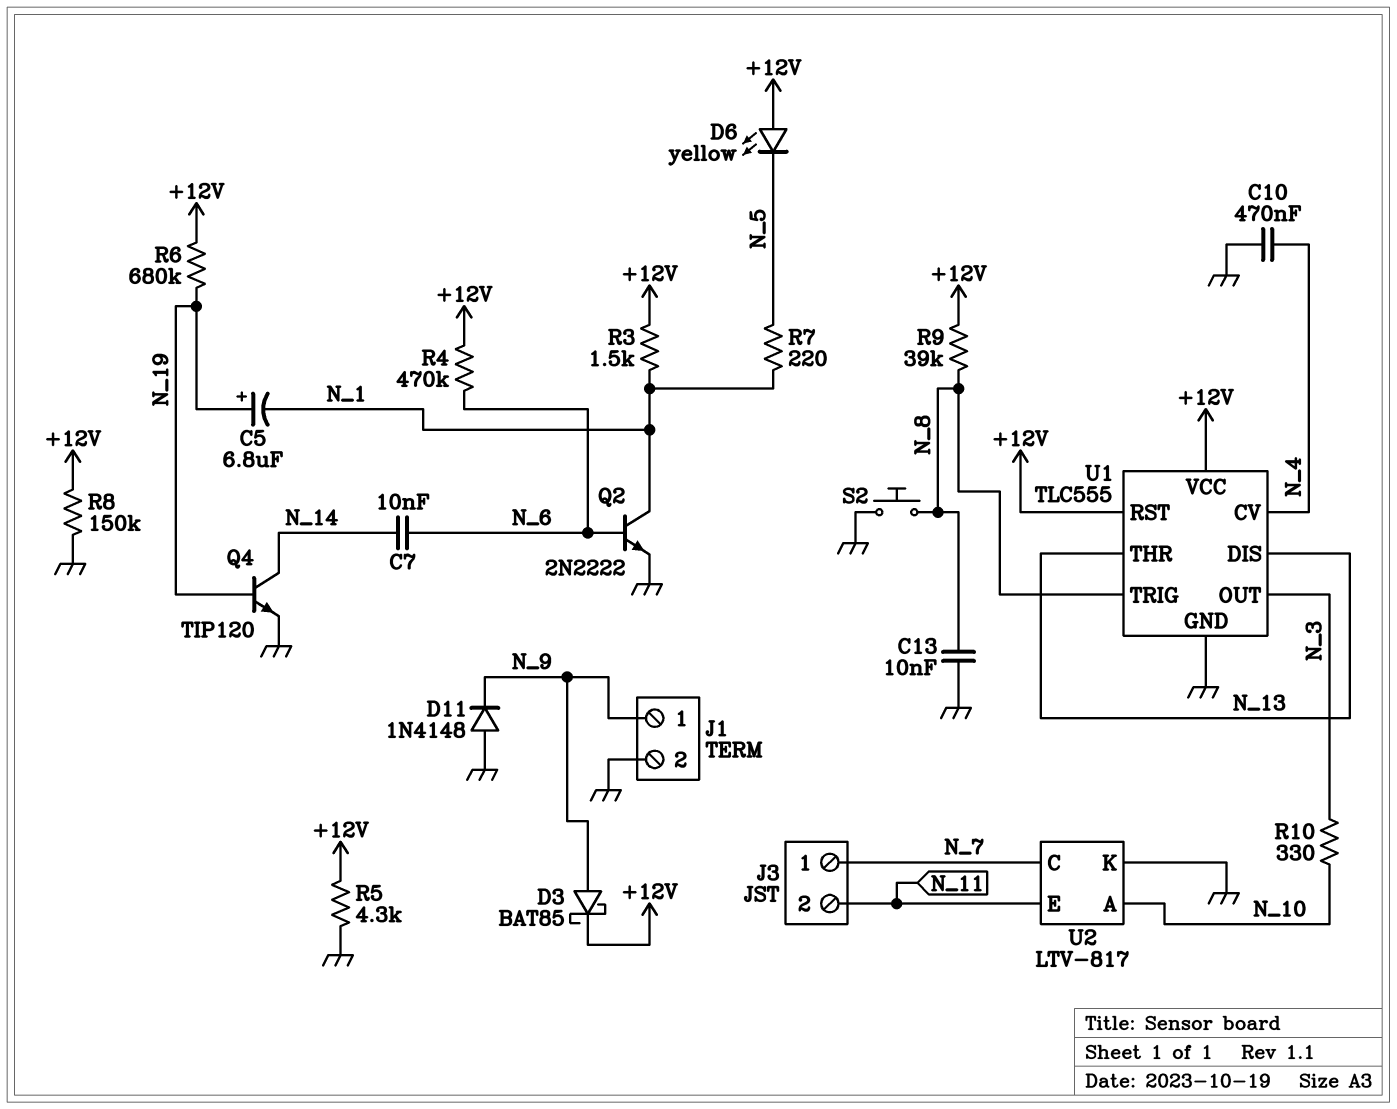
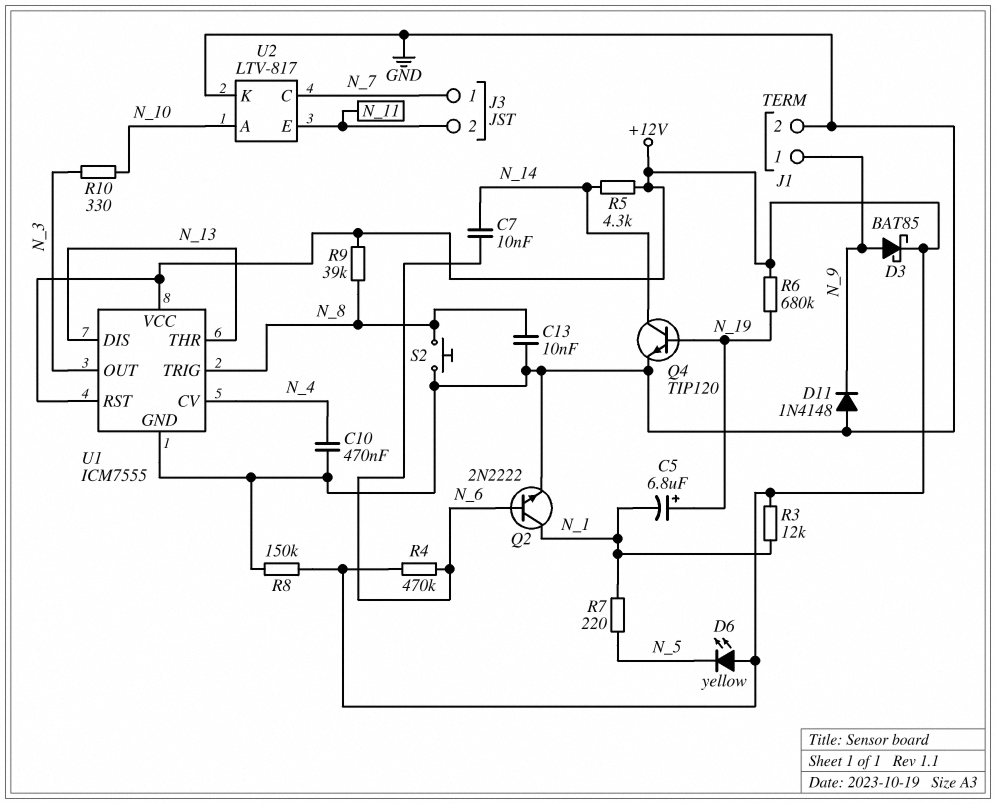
R3: 1.5k (+12V, N_1) -> 12k (+12V, N_1)
R5: 4.3k (+12V, GND) -> 4.3k (+12V, N_14)
U1: TLC555 -> ICM7555

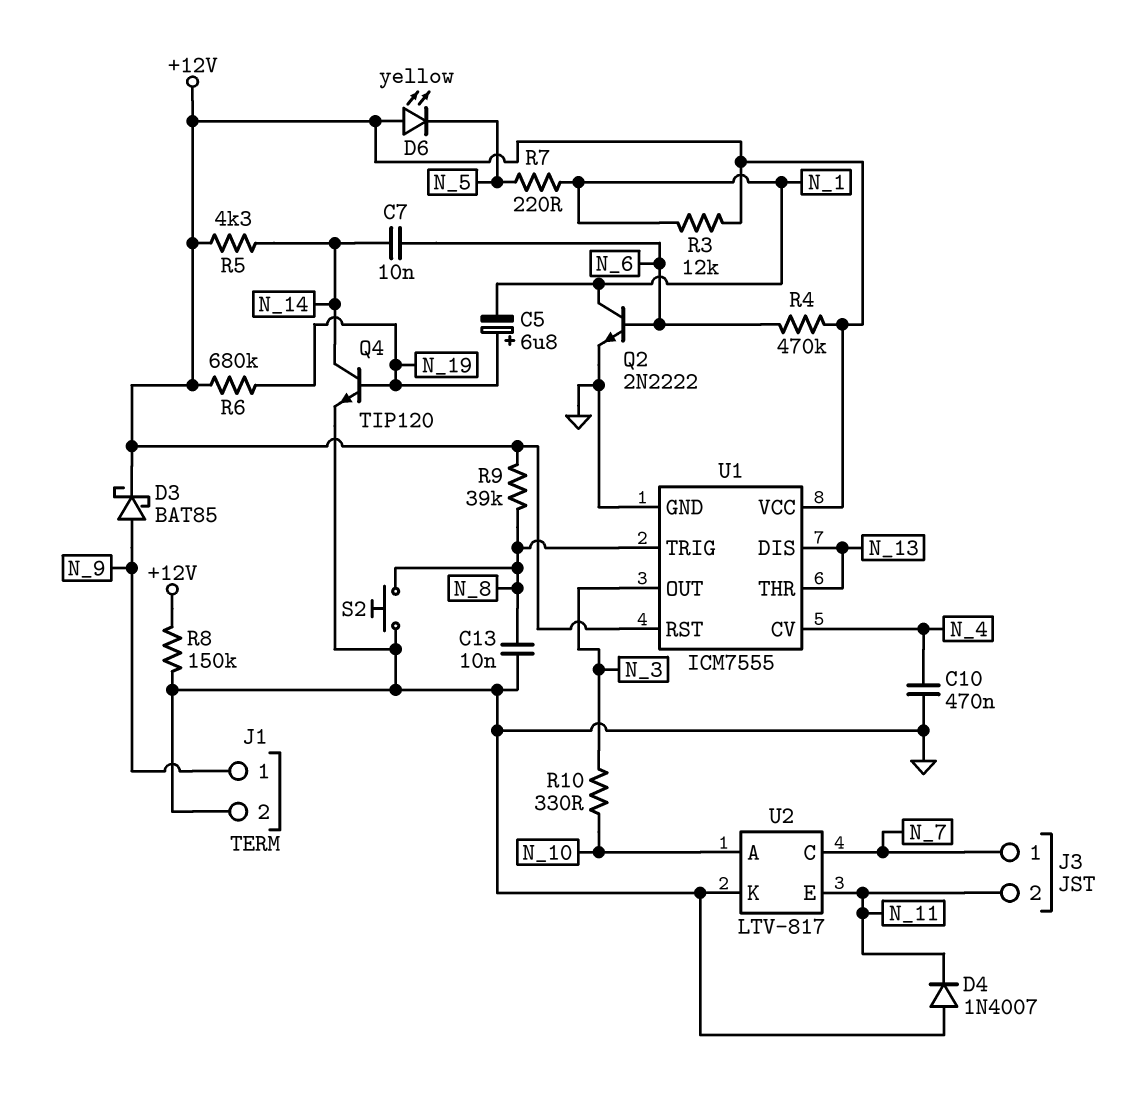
D4: none -> diode 1N4007 (A GND, K N_11)
D11: diode 1N4148 (A GND, K N_9) -> none

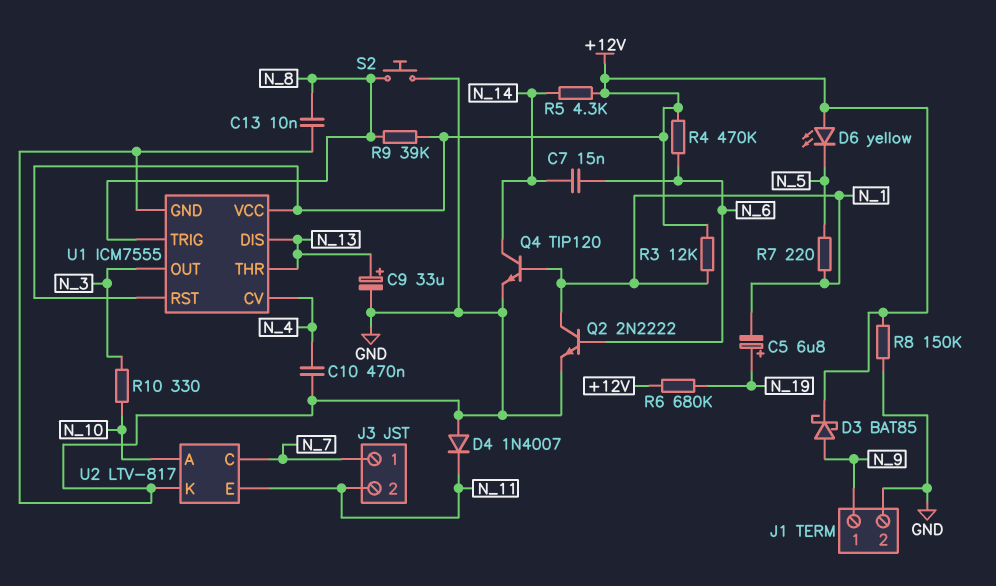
C7: 10nF (N_6, N_14) -> 15nF (N_6, N_14)
C9: none -> 33uF (plus N_13, minus GND)
Q4: NPN TIP120 (B N_19, C N_14, E GND) -> NPN TIP120 (B N_1, C N_14, E GND)

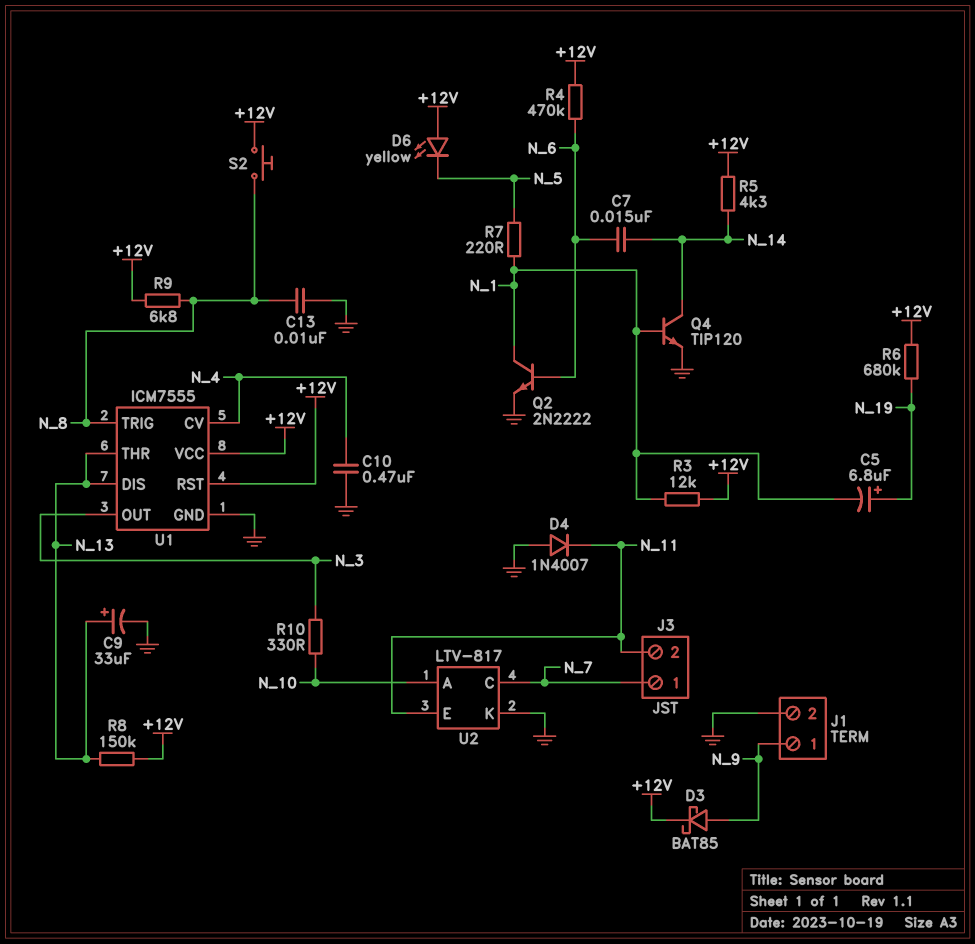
R8: 150k (+12V, GND) -> 150k (+12V, N_13)
R9: 39k (+12V, N_8) -> 6.8k (+12V, N_8)
S2: button (GND, N_8) -> button (+12V, N_8)

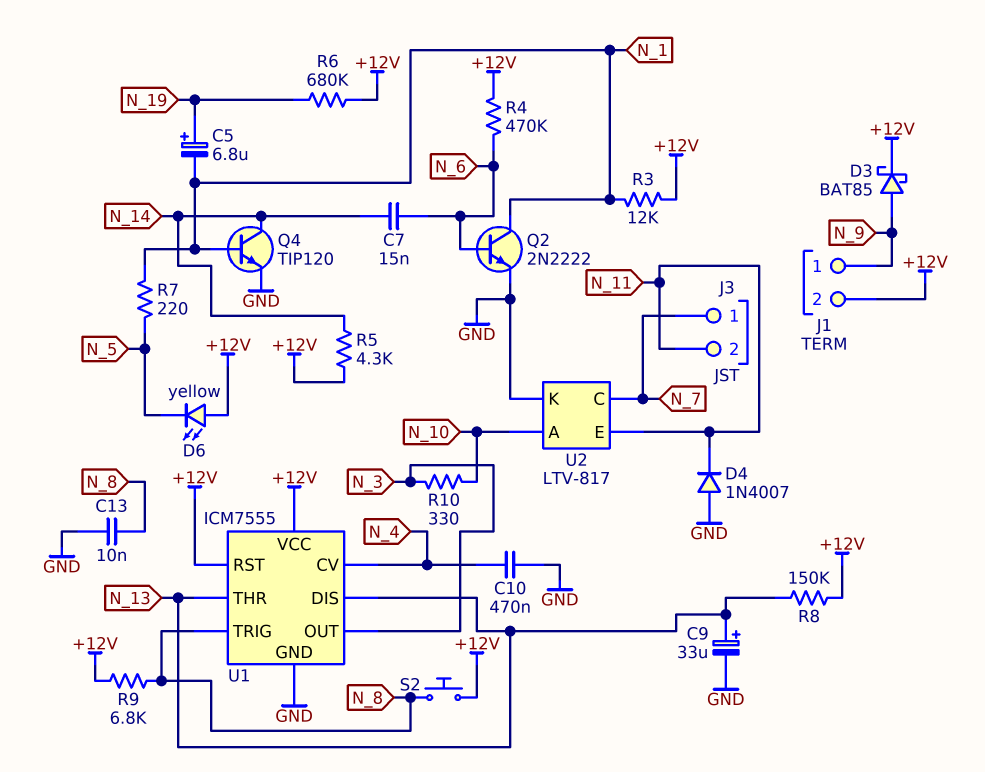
J1 pin 2: GND -> +12V

